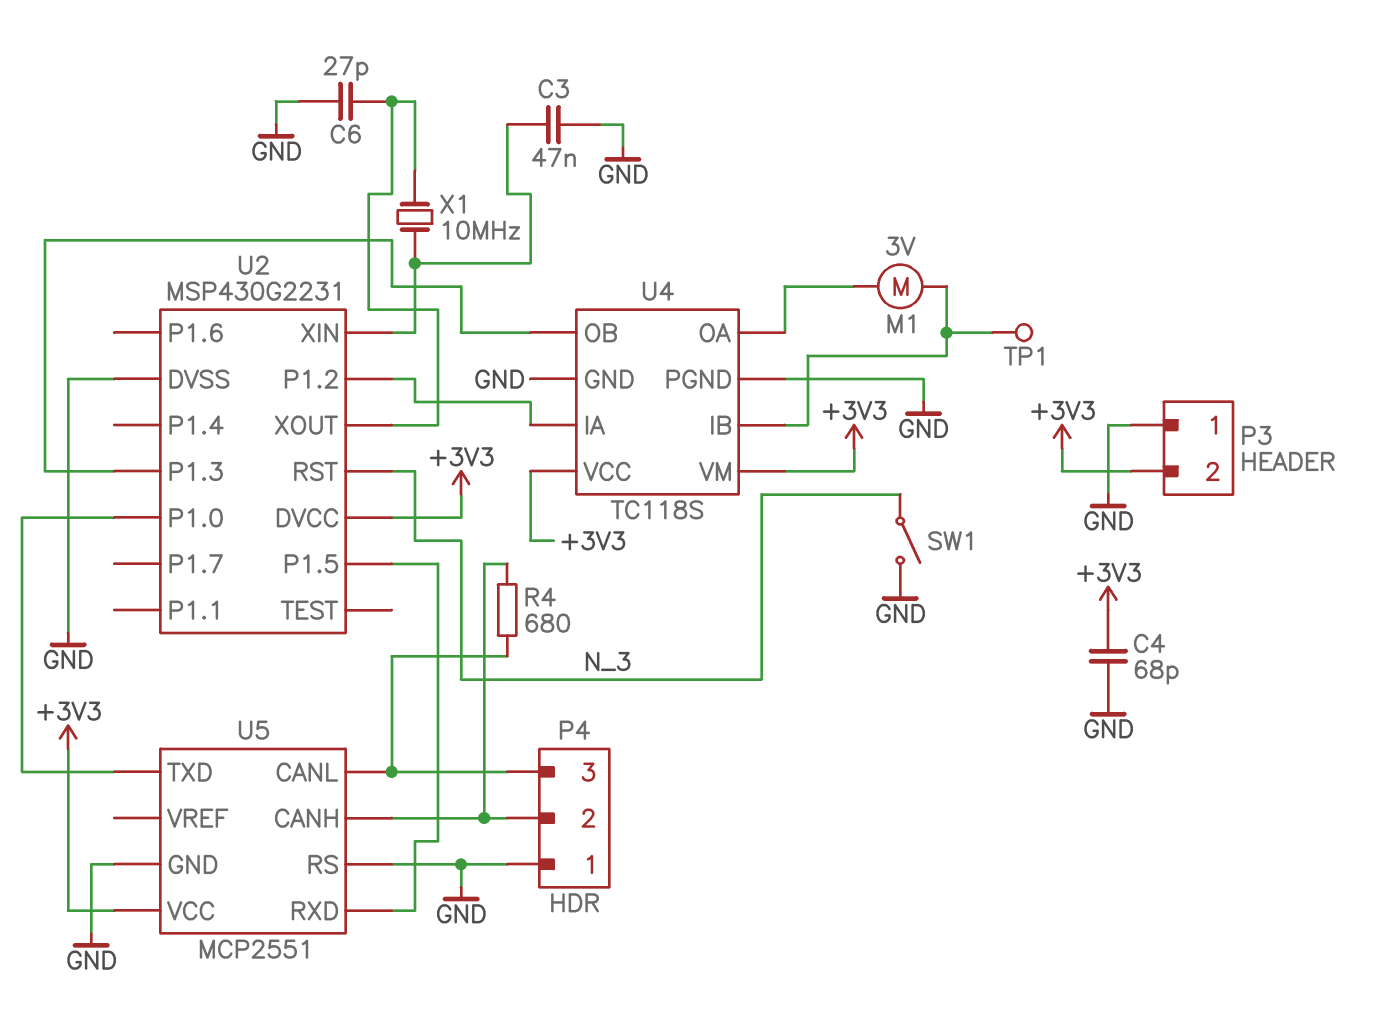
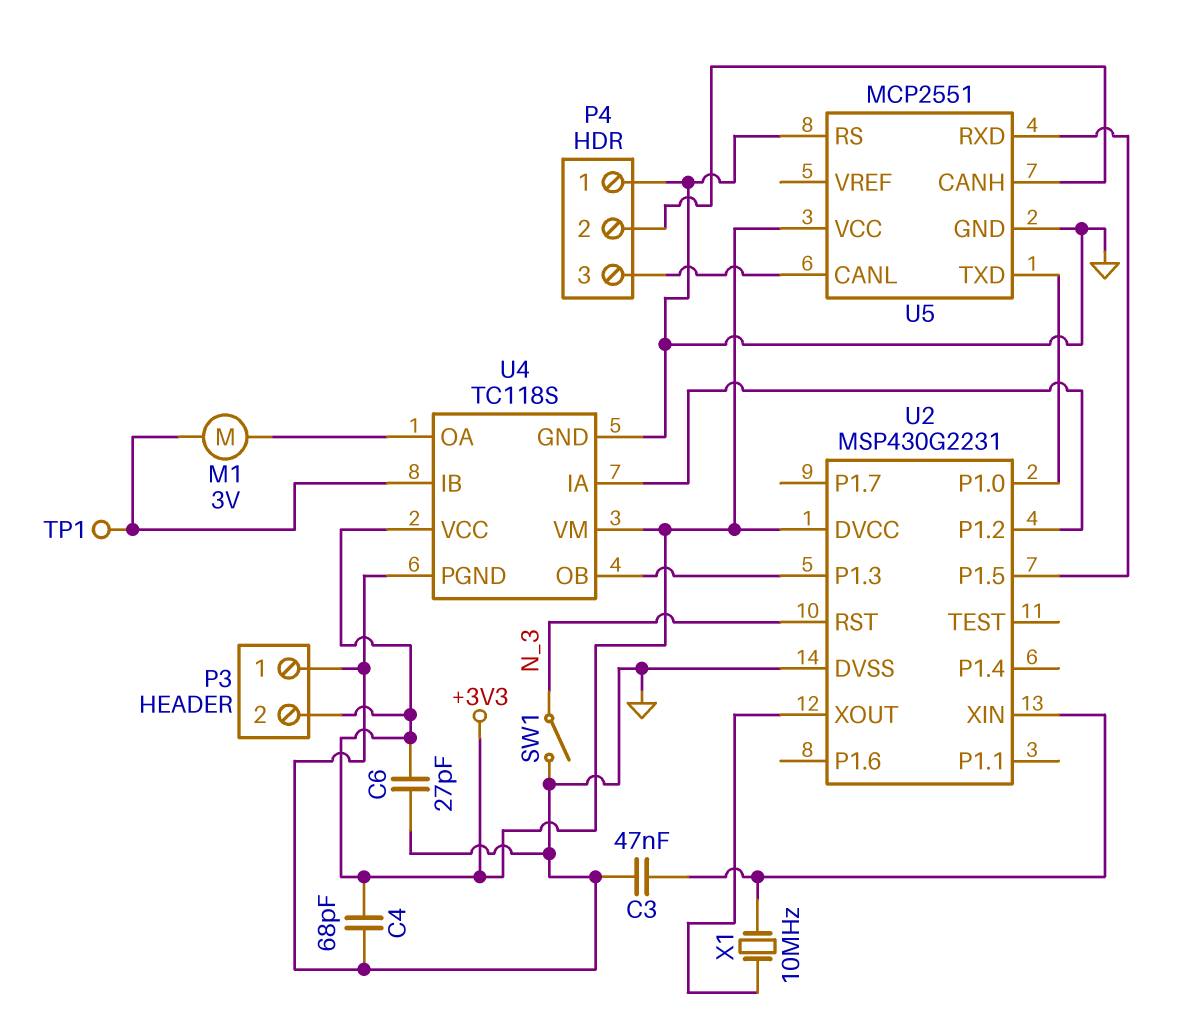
C6: 27pF (GND, U2/XOUT) -> 27pF (+3V3, GND)
R4: 680 (P4/2, P4/3) -> none

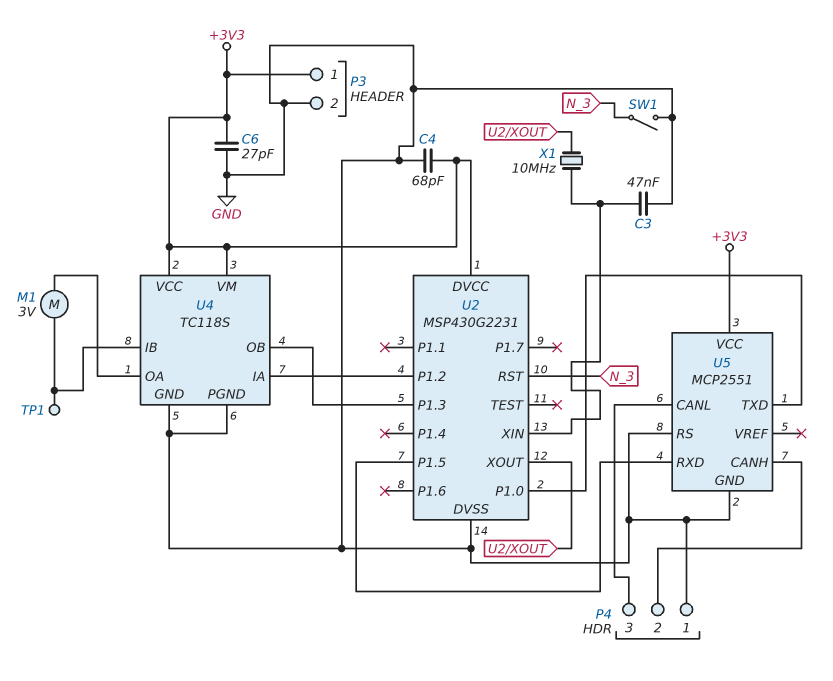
P3 pin 1: GND -> +3V3
P3 pin 2: +3V3 -> GND

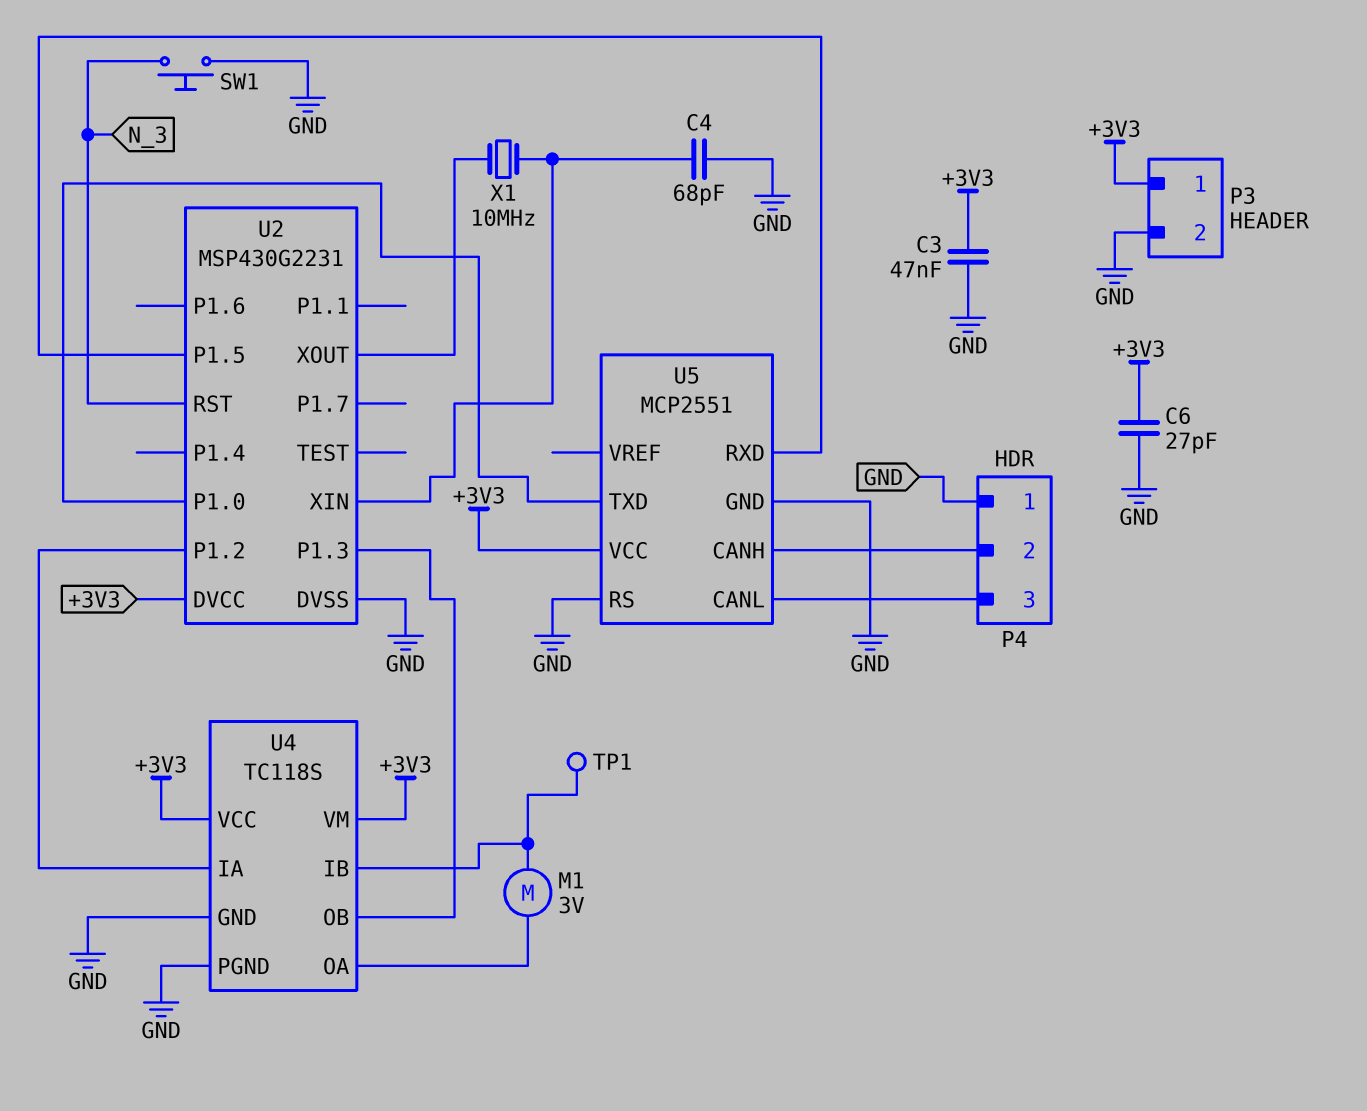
C3: 47nF (GND, U2/XIN) -> 47nF (+3V3, GND)
C4: 68pF (+3V3, GND) -> 68pF (GND, U2/XIN)
SW1: switch (GND, N_3) -> button (GND, N_3)

